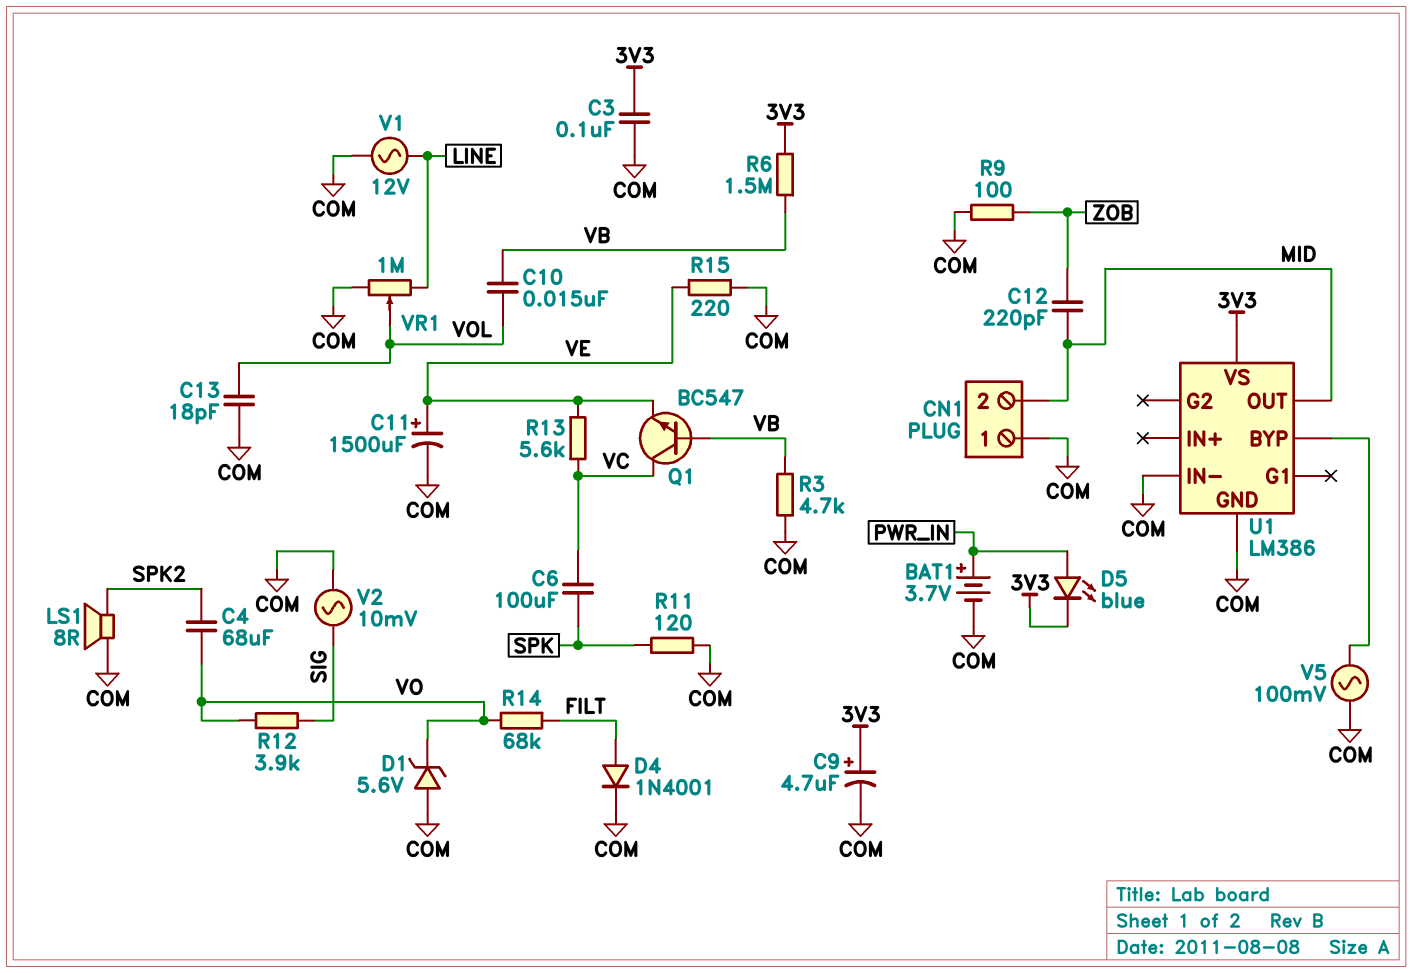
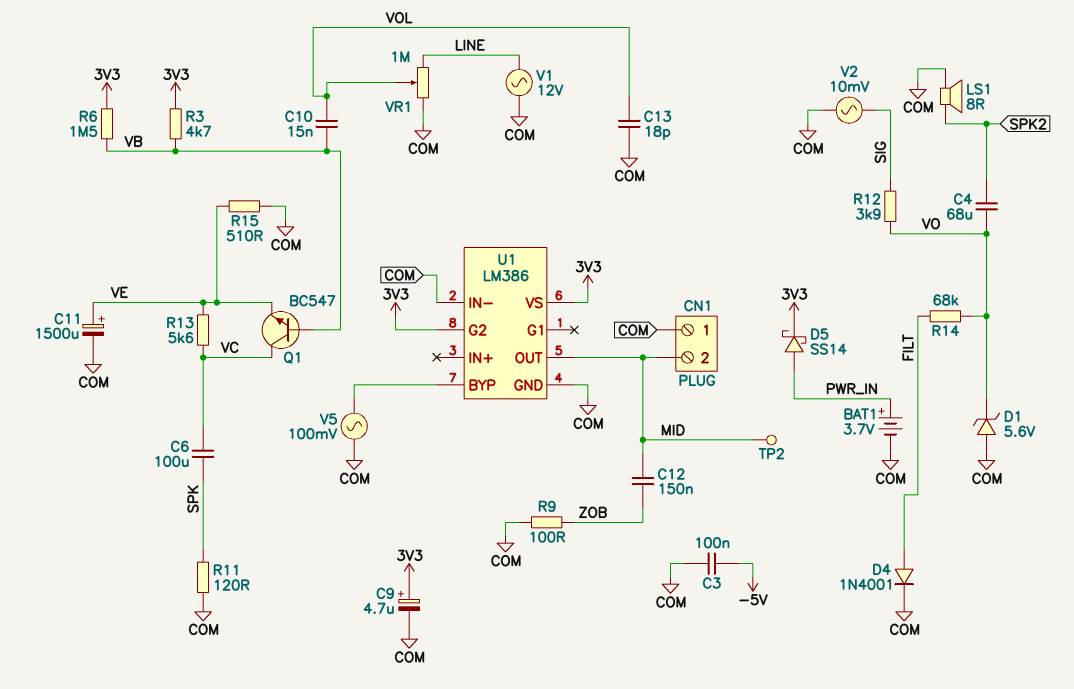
C3: 100nF (3V3, COM) -> 100nF (-5V, COM)
C12: 220pF (MID, ZOB) -> 150nF (MID, ZOB)
D5: LED blue (A PWR_IN, K 3V3) -> schottky SS14 (A PWR_IN, K 3V3)
R3: 4.7k (COM, VB) -> 4.7k (3V3, VB)
R15: 220 (COM, VE) -> 510 (COM, VE)
TP2: none -> test point (MID)
U1 pin G2: none -> 3V3

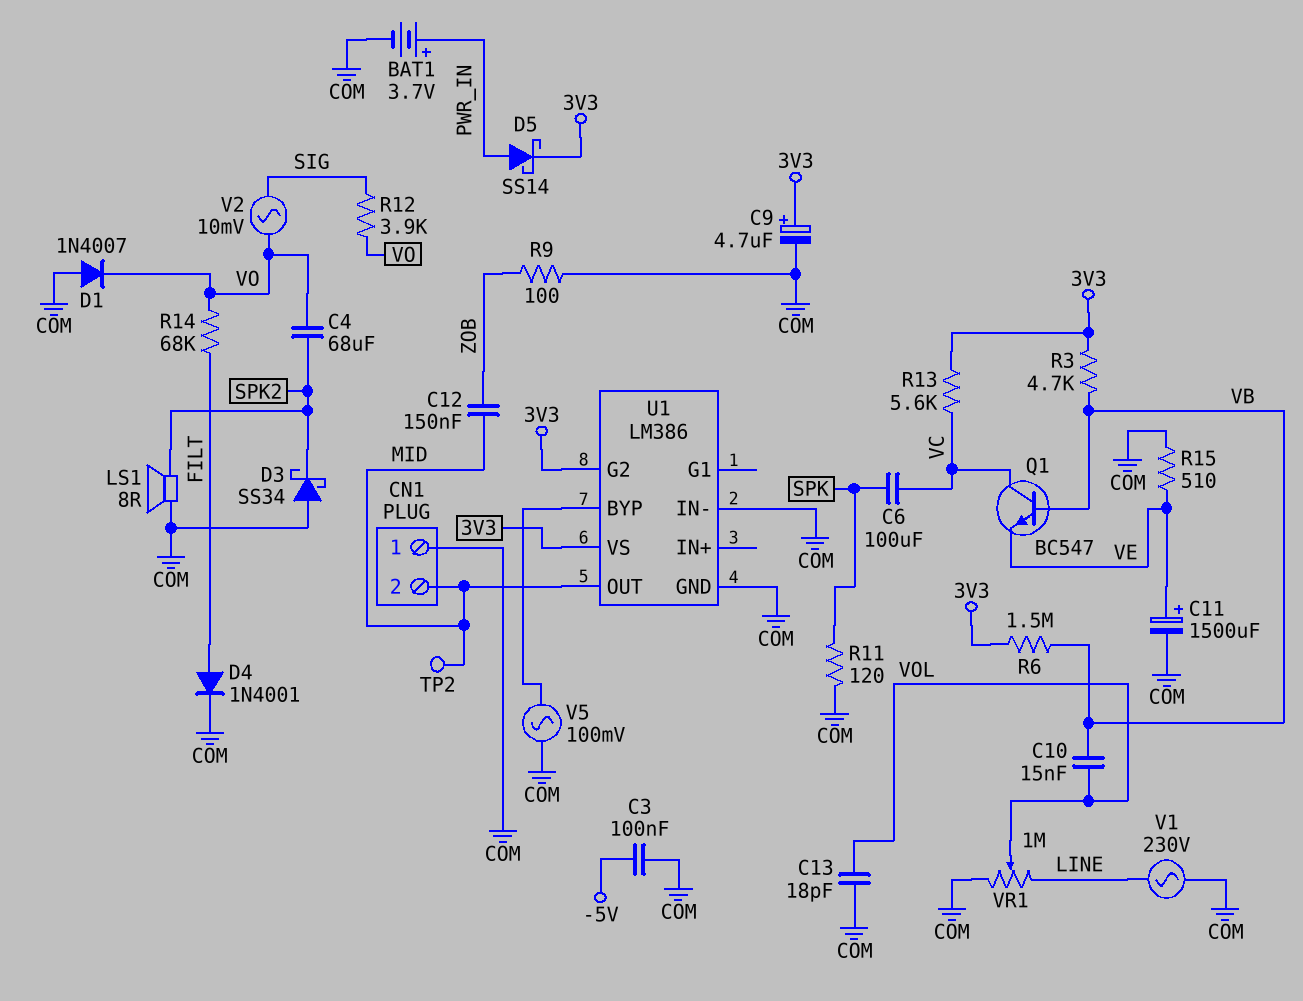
D1: zener 5.6V (A COM, K VO) -> diode 1N4007 (A COM, K VO)
D3: none -> schottky SS34 (A COM, K SPK2)
R13: 5.6k (VC, VE) -> 5.6k (3V3, VC)
V1: AC 12V (COM, LINE) -> AC 230V (COM, LINE)
V2: AC 10mV (COM, SIG) -> AC 10mV (SIG, VO)

